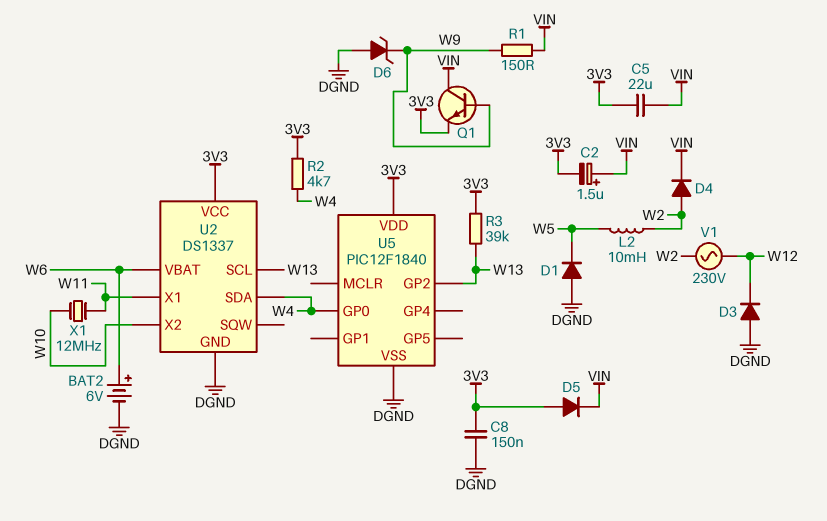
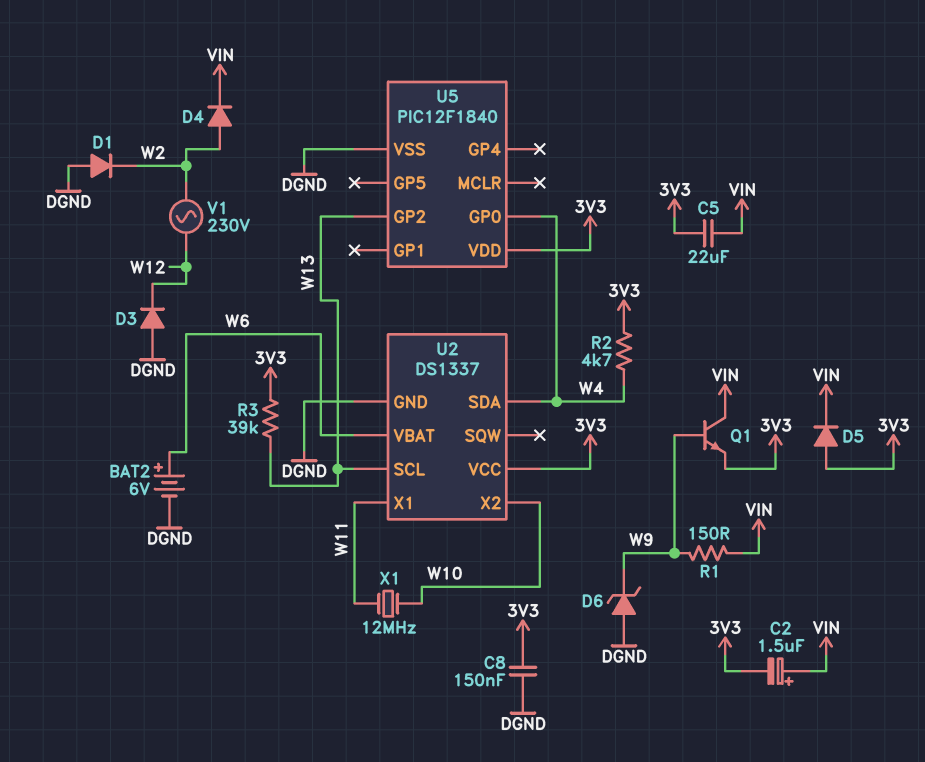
D1: diode (A DGND, K W5) -> diode (A DGND, K W2)
L2: 10mH (W2, W5) -> none

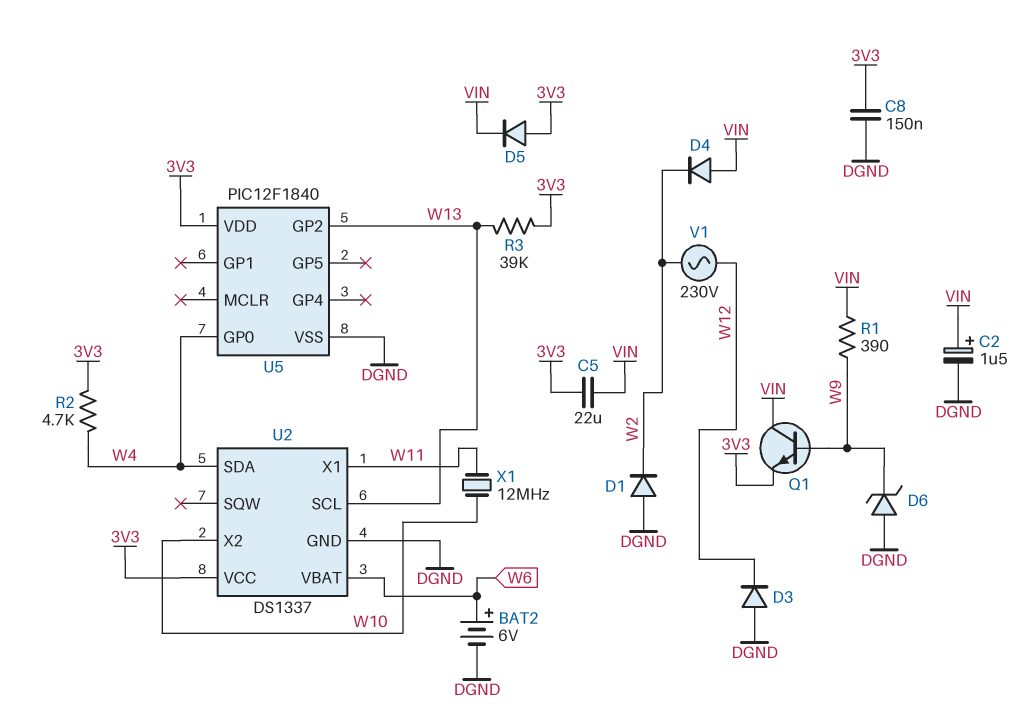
C2: 1.5uF (plus VIN, minus 3V3) -> 1.5uF (plus VIN, minus DGND)
D4: diode (A W2, K VIN) -> diode (A VIN, K W2)
R1: 150 (VIN, W9) -> 390 (VIN, W9)

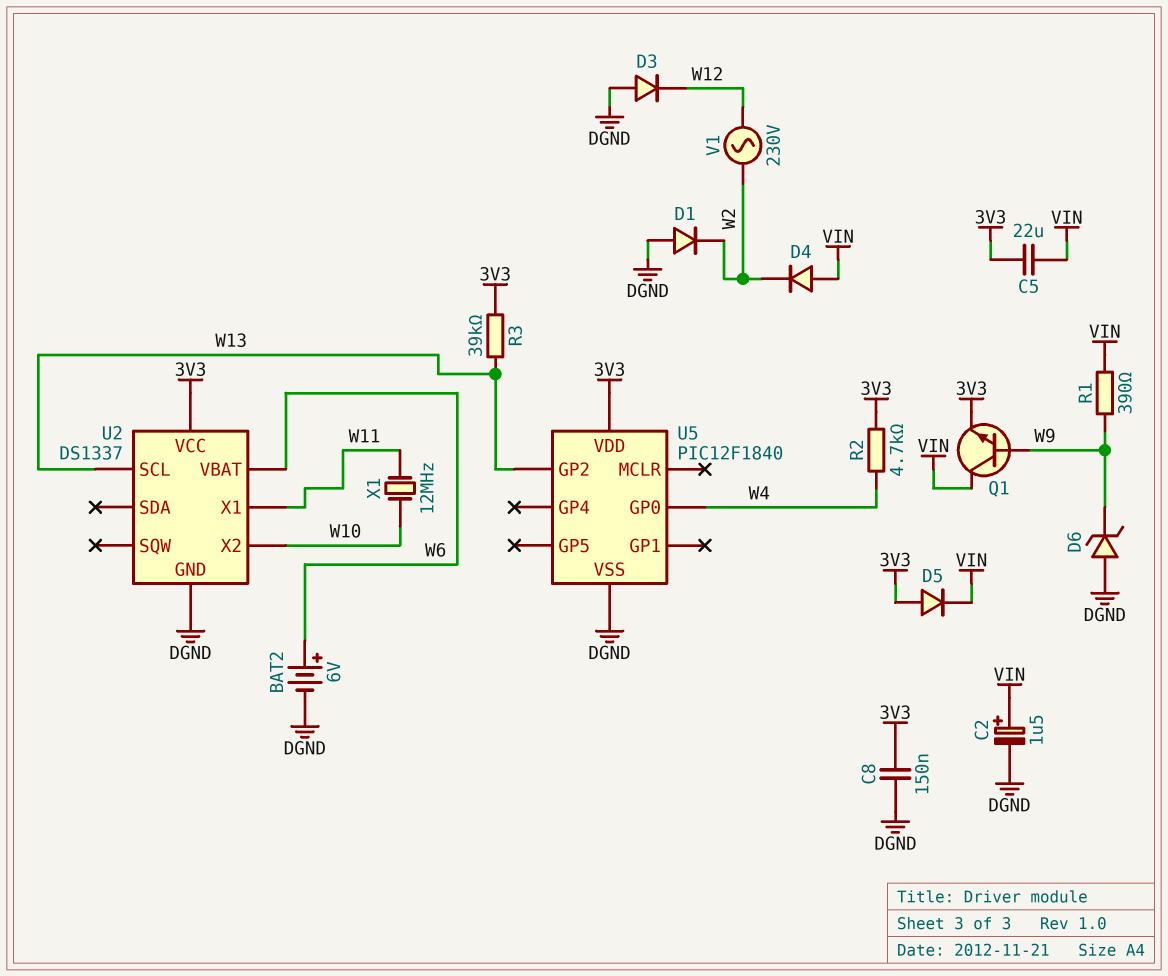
U2 pin SDA: W4 -> none

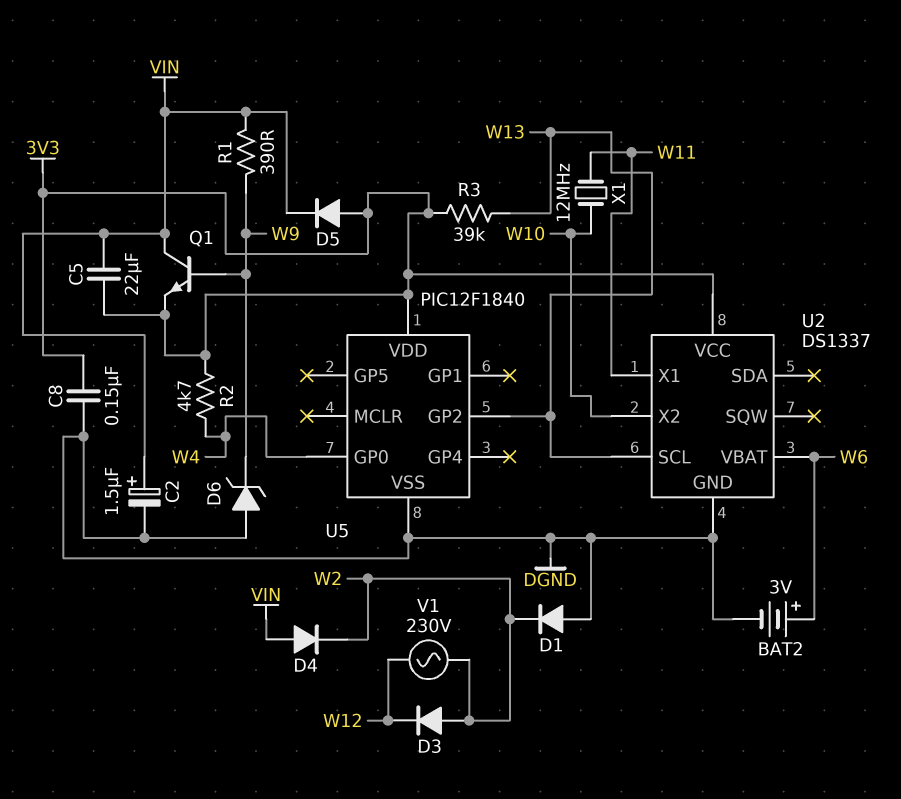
BAT2: 6V (plus W6, minus DGND) -> 3V (plus W6, minus DGND)
D3: diode (A DGND, K W12) -> diode (A W2, K W12)

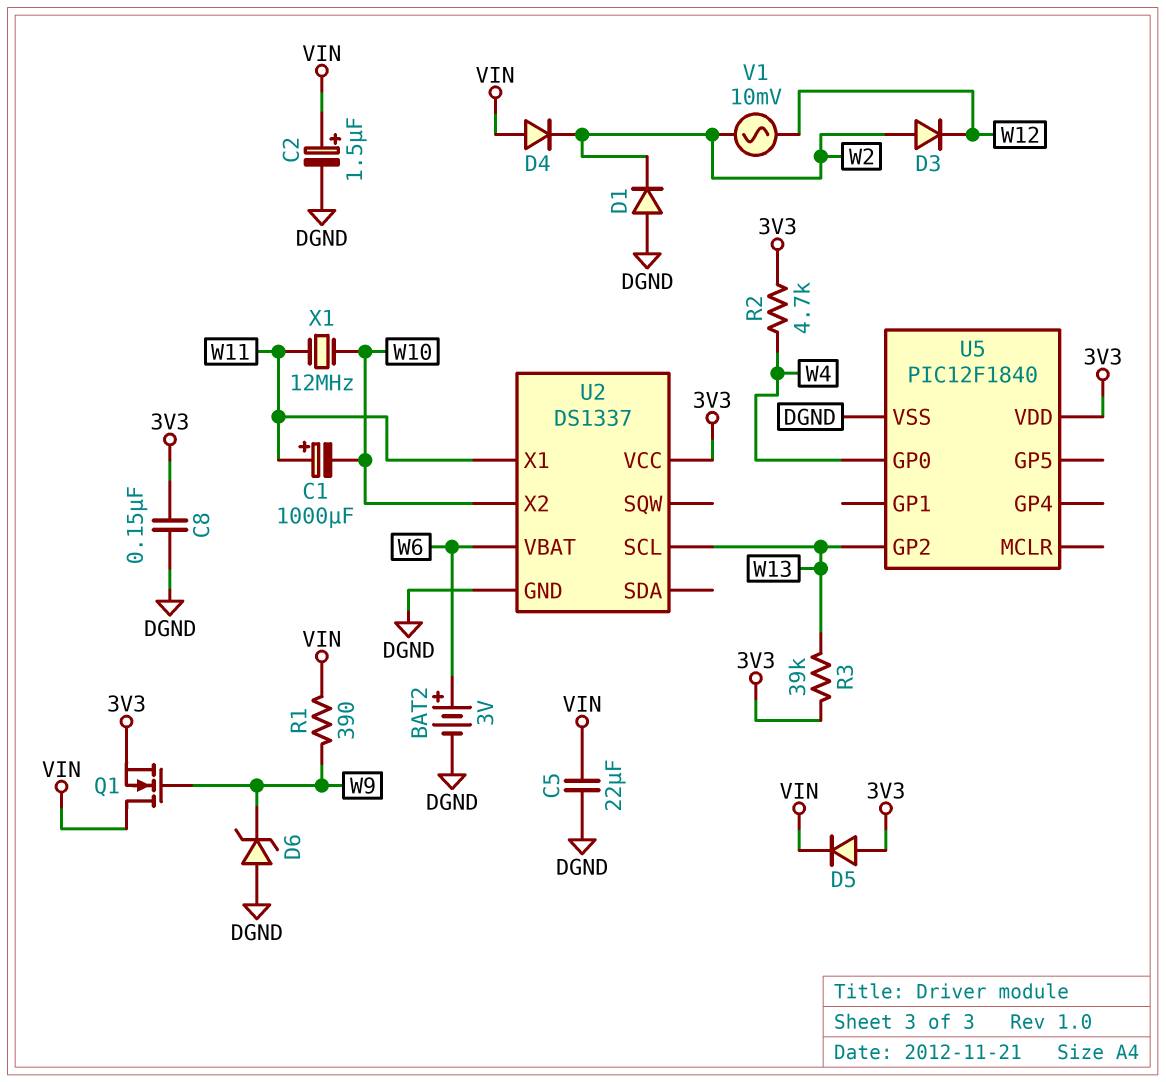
C1: none -> 1000uF (plus W11, minus W10)
C5: 22uF (3V3, VIN) -> 22uF (DGND, VIN)
Q1: NPN (B W9, C VIN, E 3V3) -> NMOS (G W9, D VIN, S 3V3)
V1: AC 230V (W2, W12) -> AC 10mV (W2, W12)

